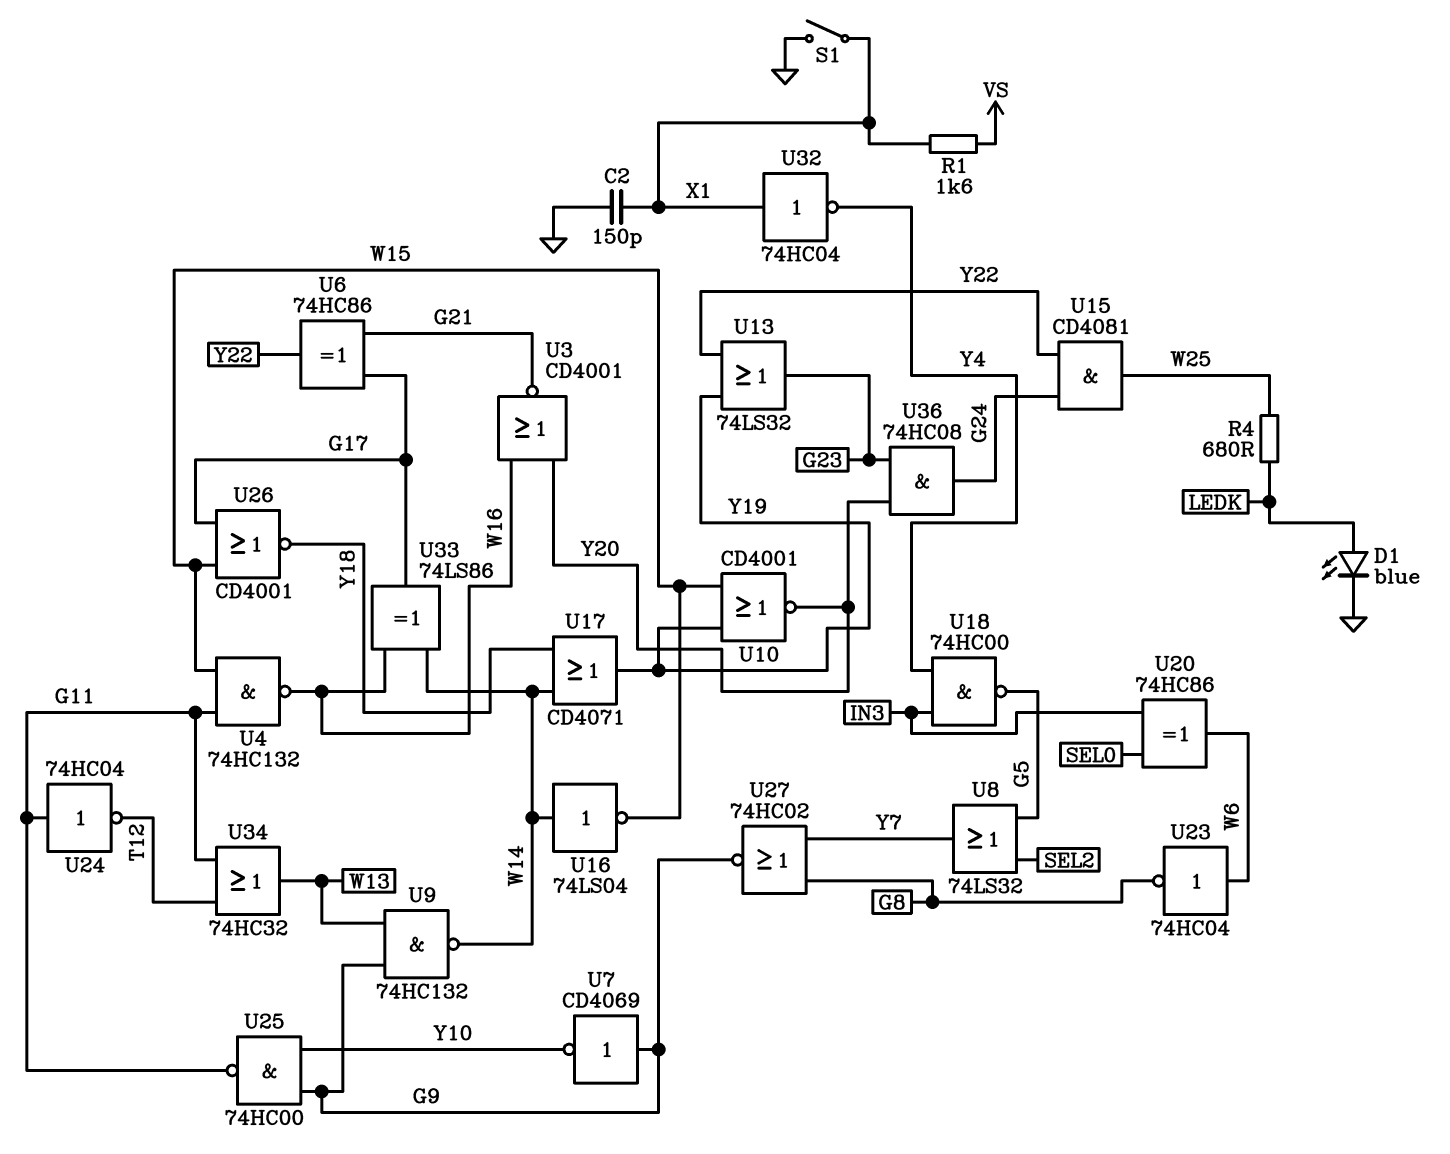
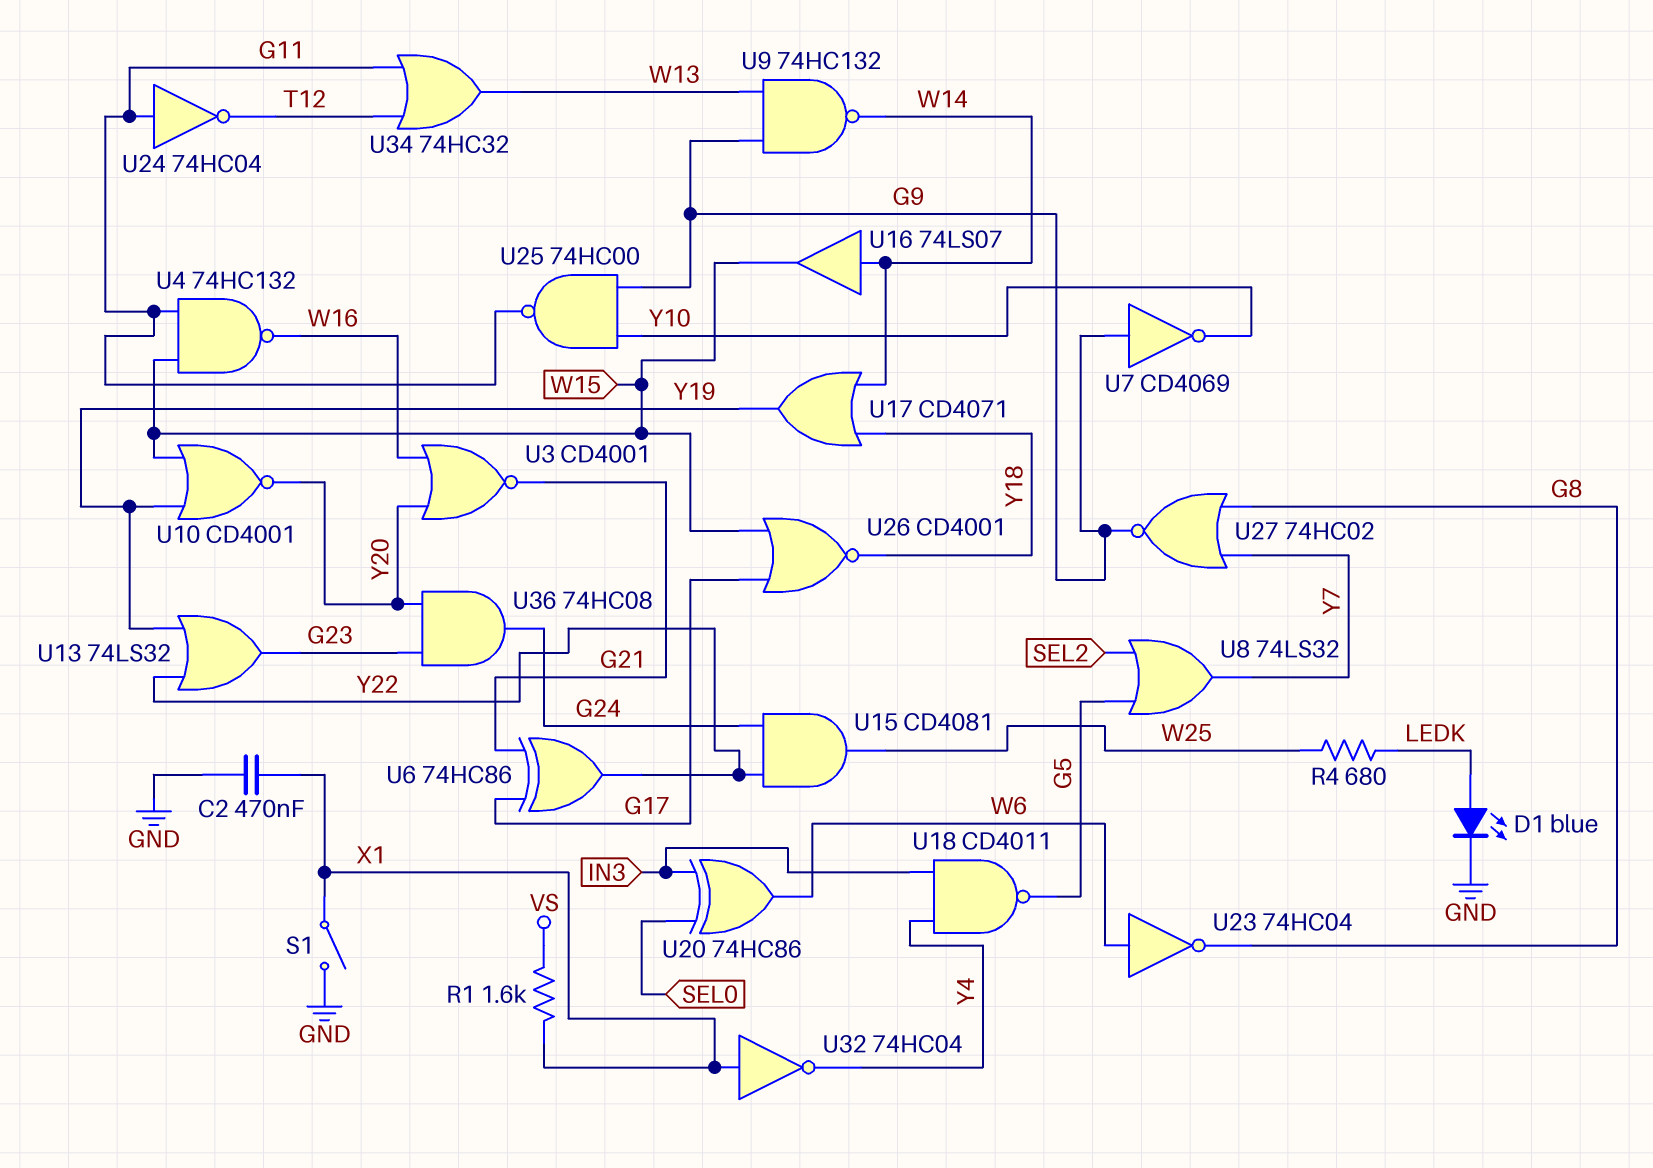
C2: 150pF (GND, X1) -> 470nF (GND, X1)
U16: NOT 74LS04 (in W14, out W15) -> buffer 74LS07 (in W14, out W15)
U18: NAND 74HC00 (in IN3, in Y4, out G5) -> NAND CD4011 (in IN3, in Y4, out G5)
U33: XOR 74LS86 (in W14, in W16, out G17) -> none

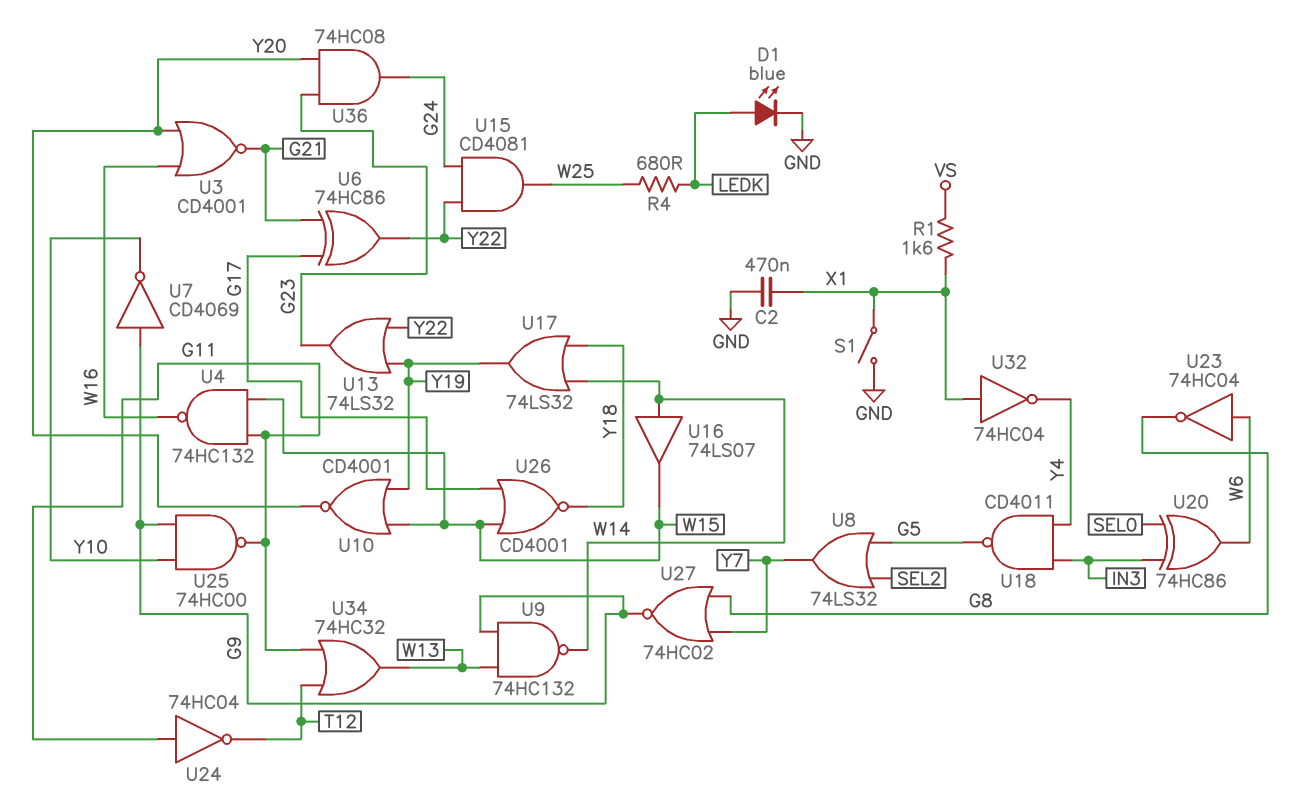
U17: OR CD4071 (in W14, in Y18, out Y19) -> OR 74LS32 (in W14, in Y18, out Y19)

